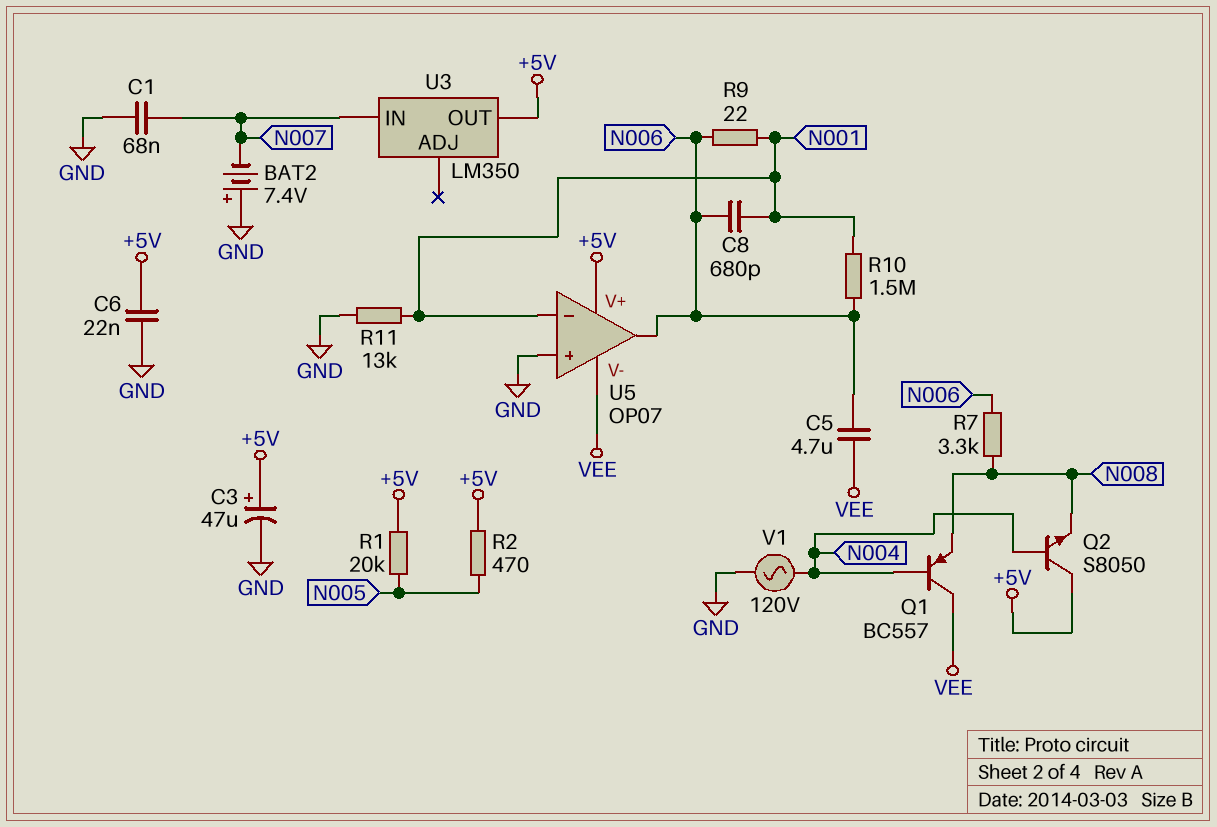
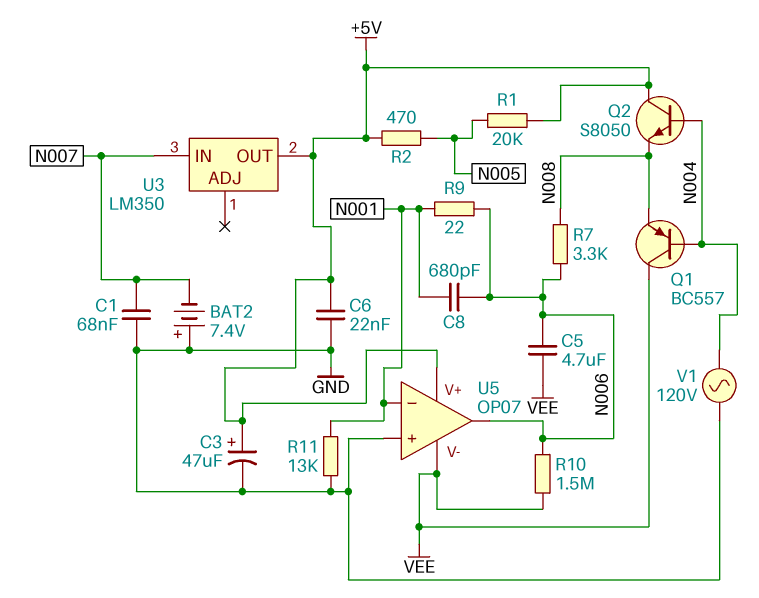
R10: 1.5M (N001, N006) -> 1.5M (N006, VEE)

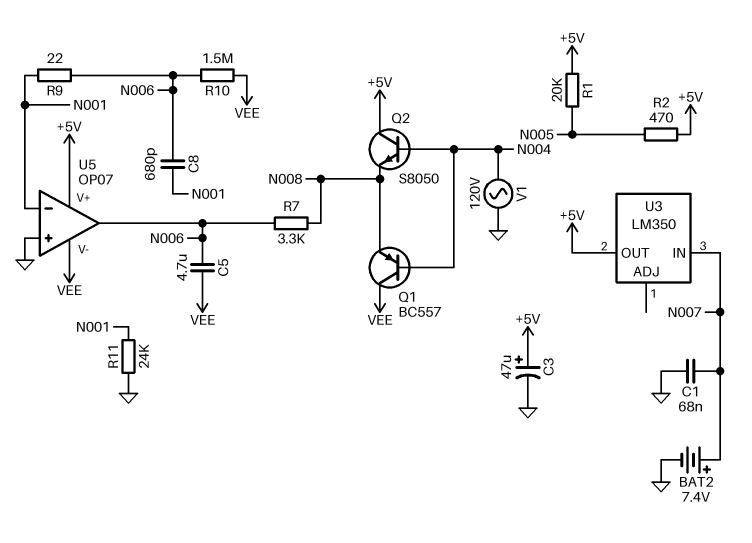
BAT2: 7.4V (plus GND, minus N007) -> 7.4V (plus N007, minus GND)
C6: 22nF (+5V, GND) -> none
R11: 13k (GND, N001) -> 24k (GND, N001)

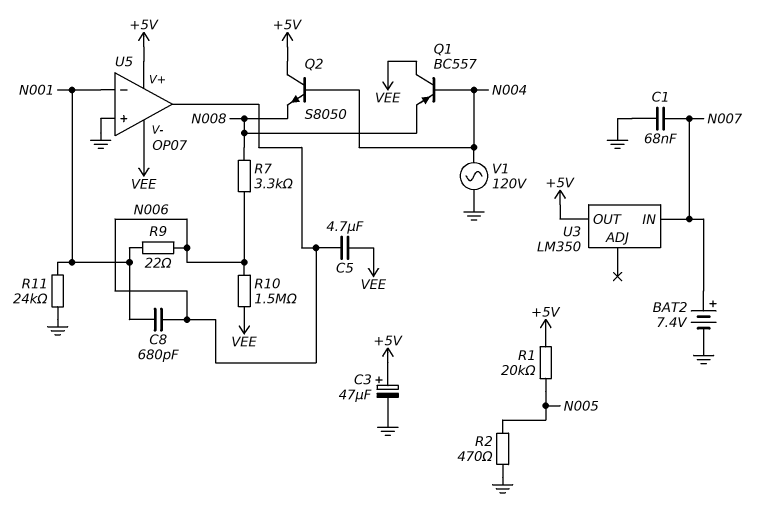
R2: 470 (+5V, N005) -> 470 (GND, N005)

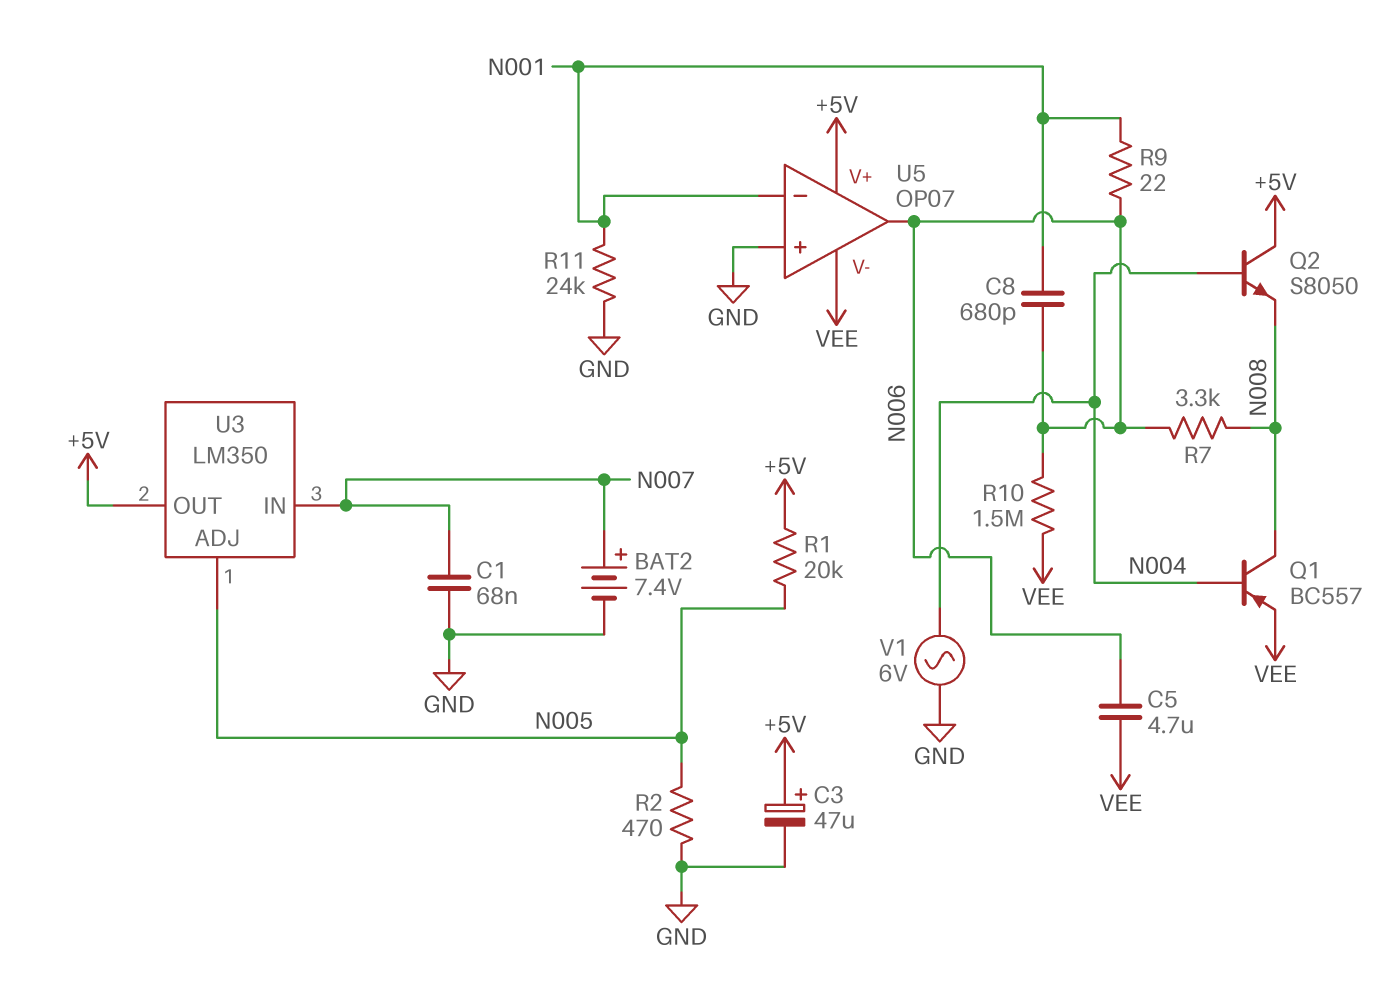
Q1: PNP BC557 (B N004, C VEE, E N008) -> PNP BC557 (B N004, C N008, E VEE)
U3 pin ADJ: none -> N005
V1: AC 120V (GND, N004) -> AC 6V (GND, N004)

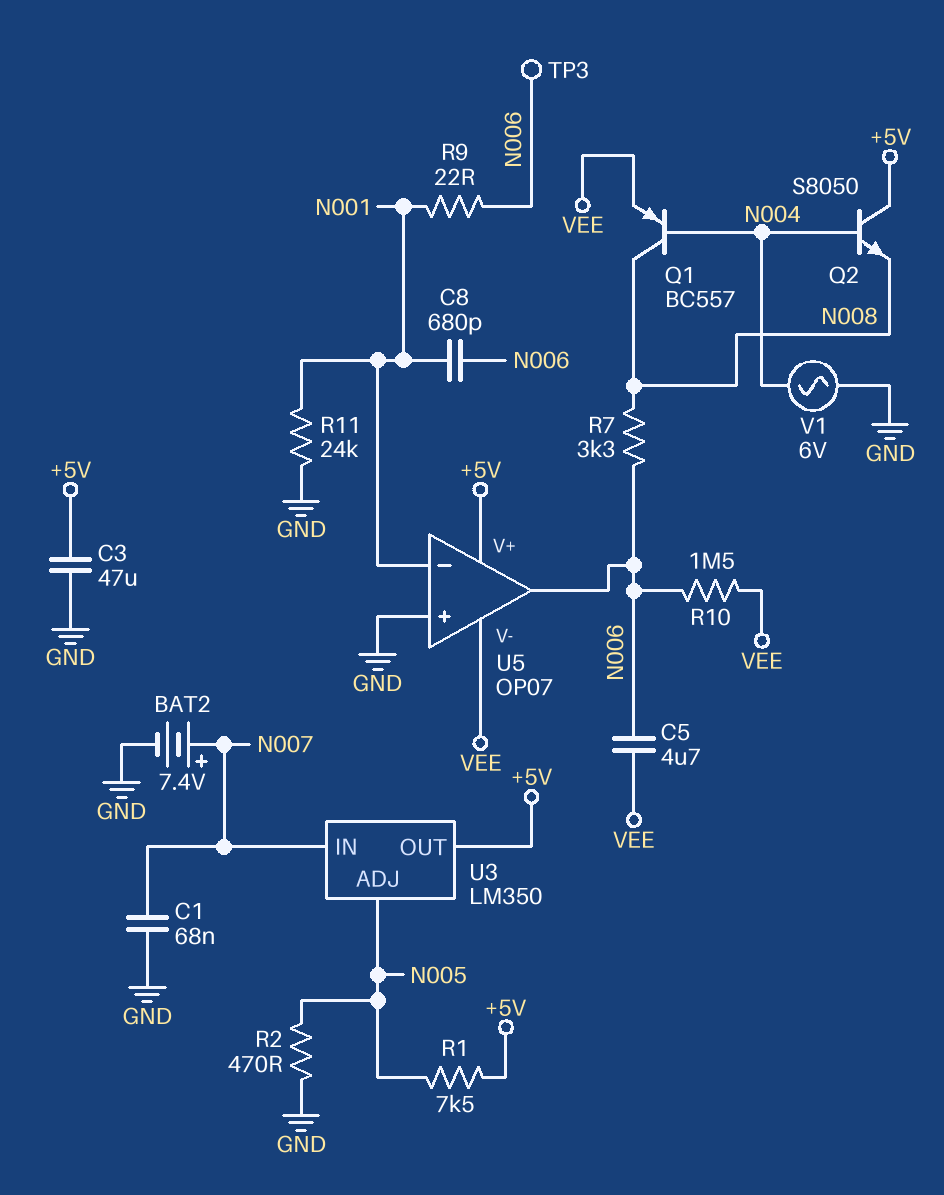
C3: 47uF (plus +5V, minus GND) -> 47uF (+5V, GND)
R1: 20k (+5V, N005) -> 7.5k (+5V, N005)
TP3: none -> test point (N006)

